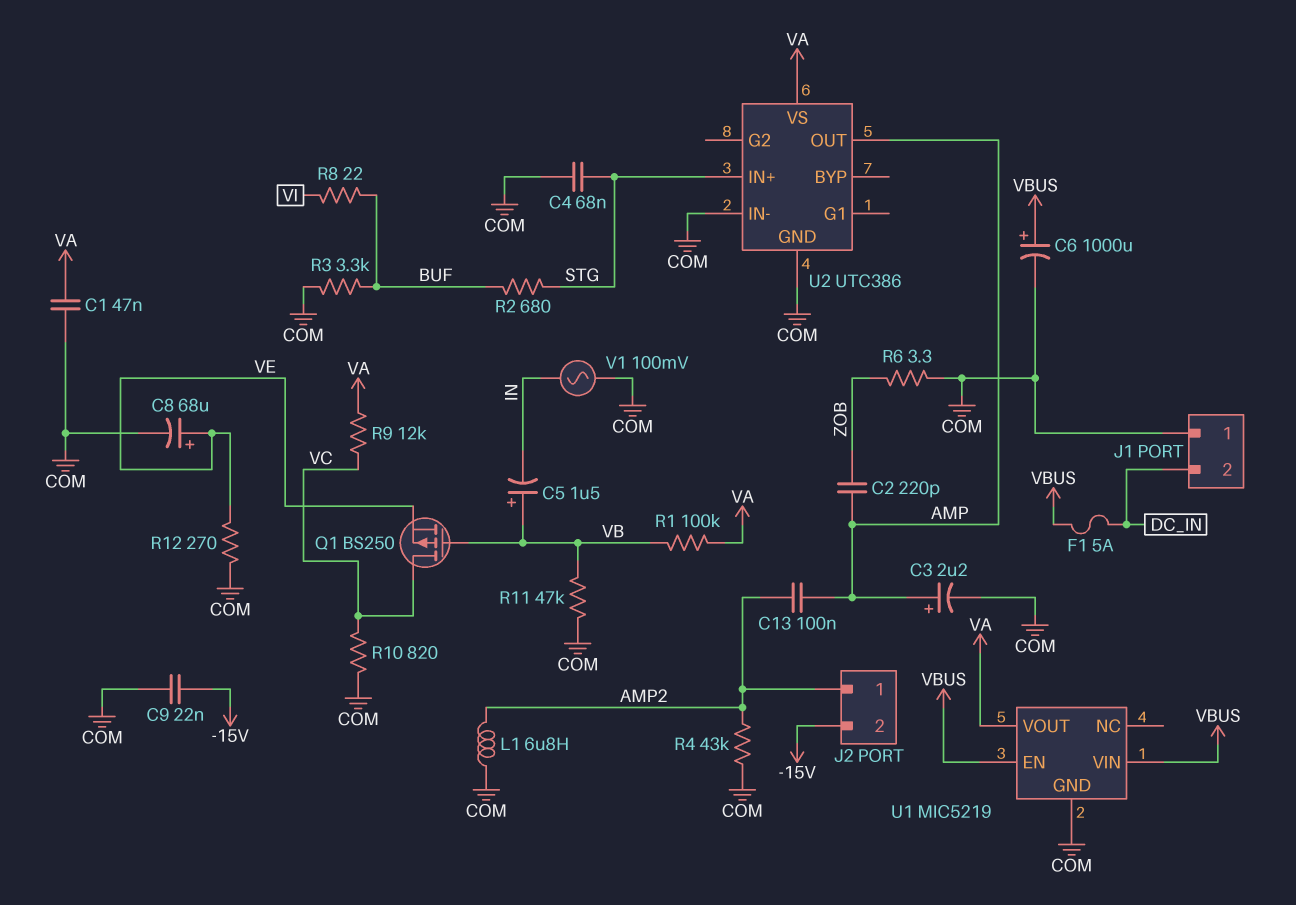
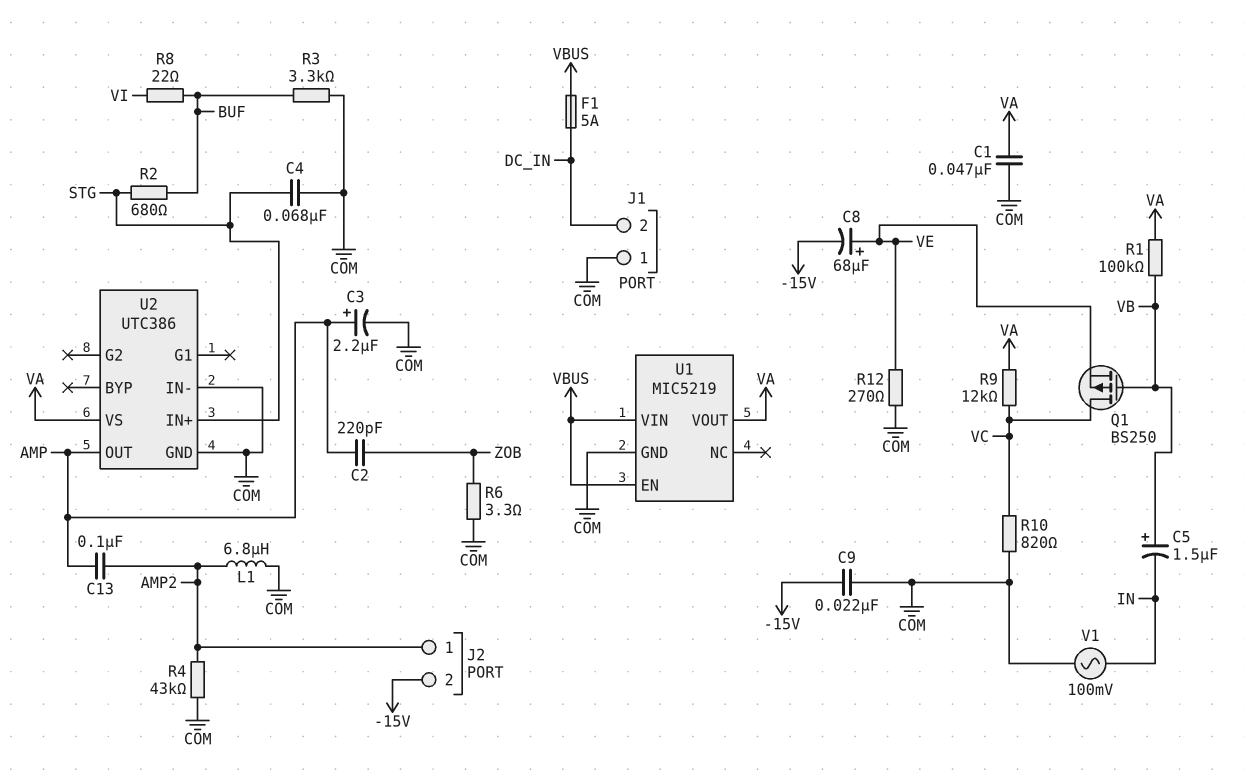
C6: 1000uF (plus VBUS, minus COM) -> none
C8: 68uF (plus VE, minus COM) -> 68uF (plus VE, minus -15V)
R11: 47k (COM, VB) -> none

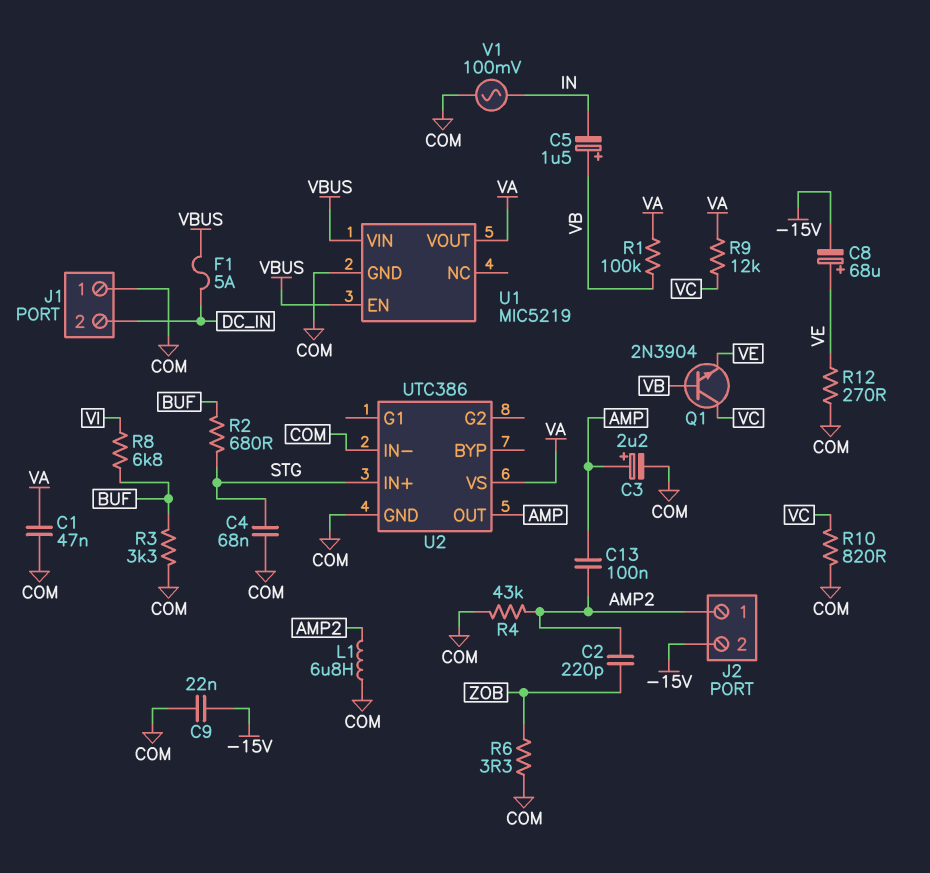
C2: 220pF (AMP, ZOB) -> 220pF (AMP2, ZOB)
Q1: PMOS BS250 (G VB, D VC, S VE) -> NPN 2N3904 (B VB, C VC, E VE)
R8: 22 (BUF, VI) -> 6.8k (BUF, VI)

